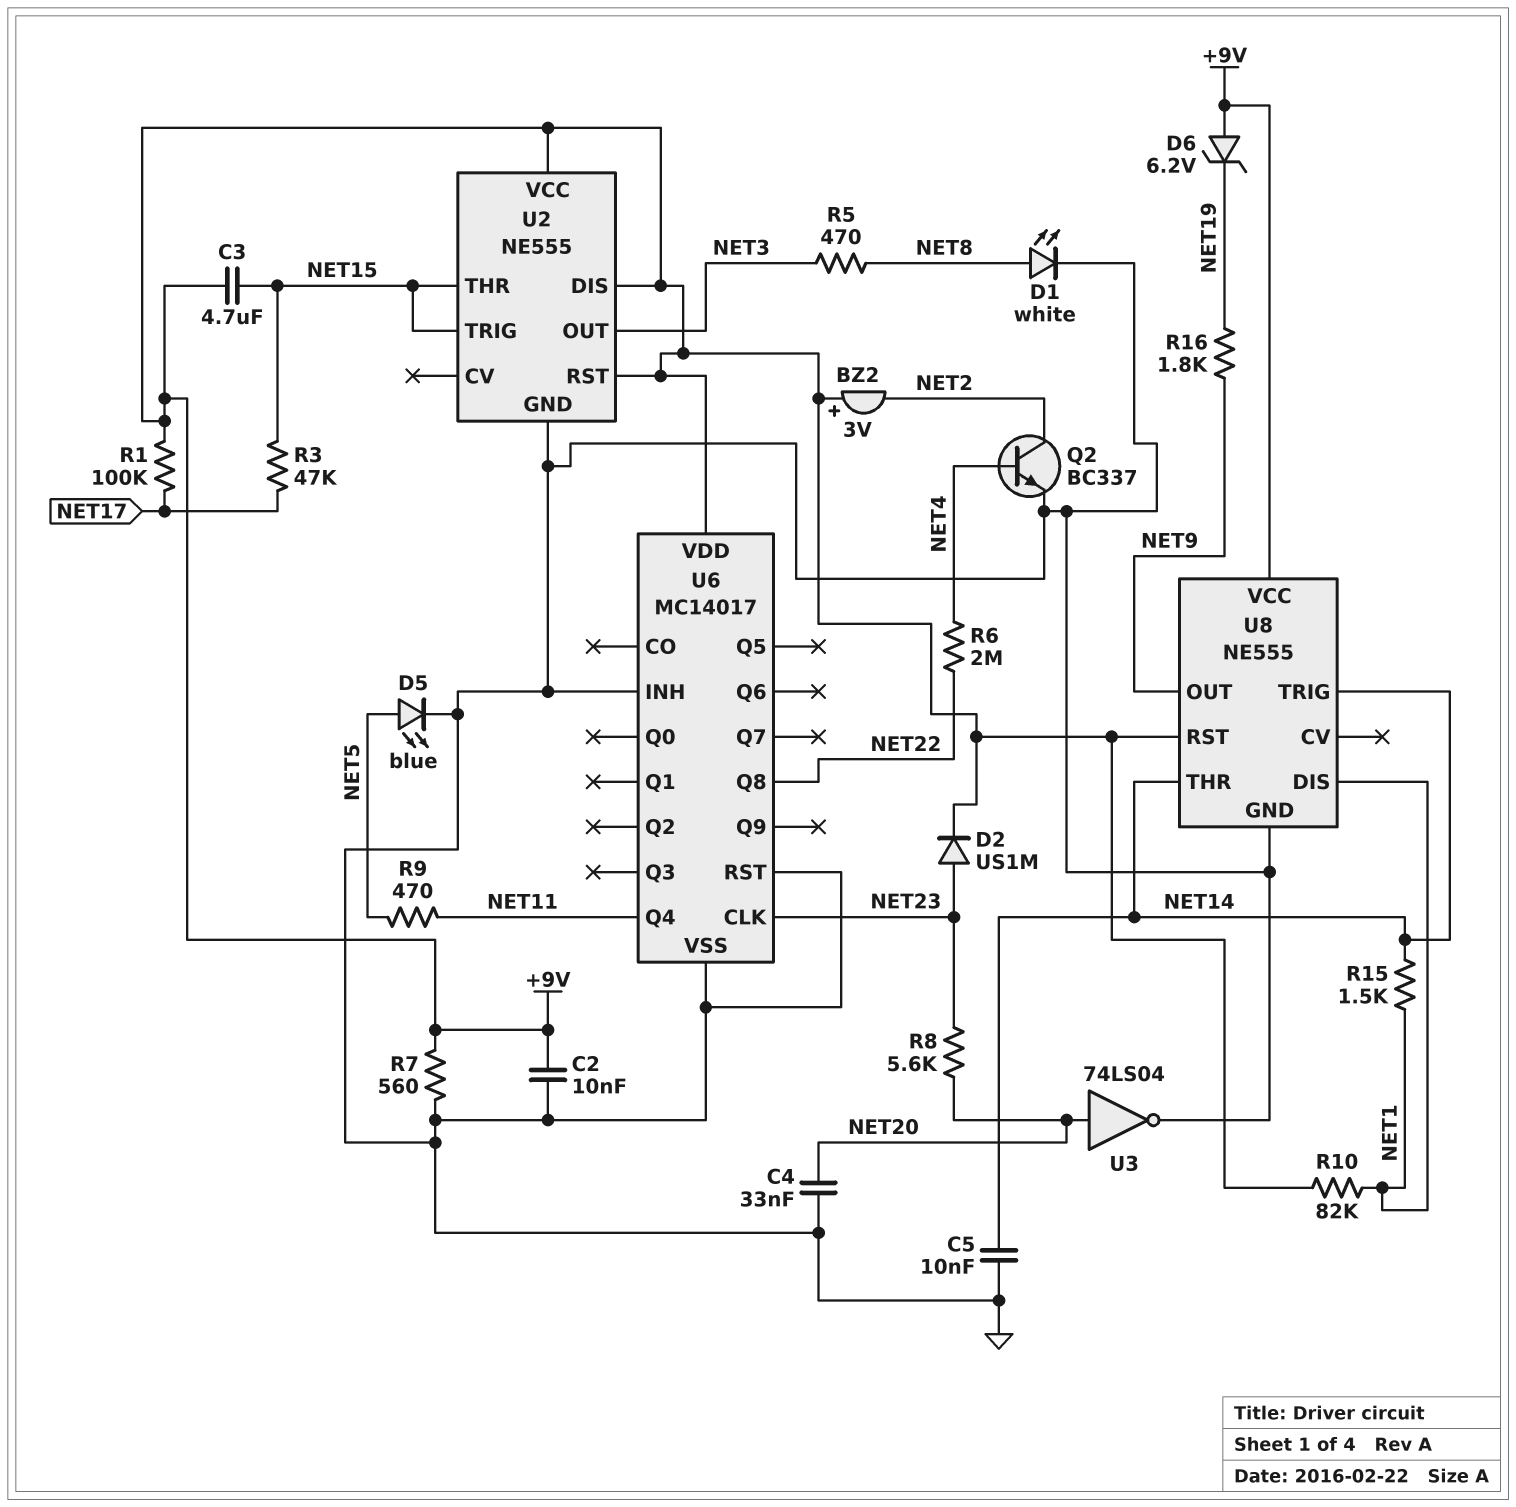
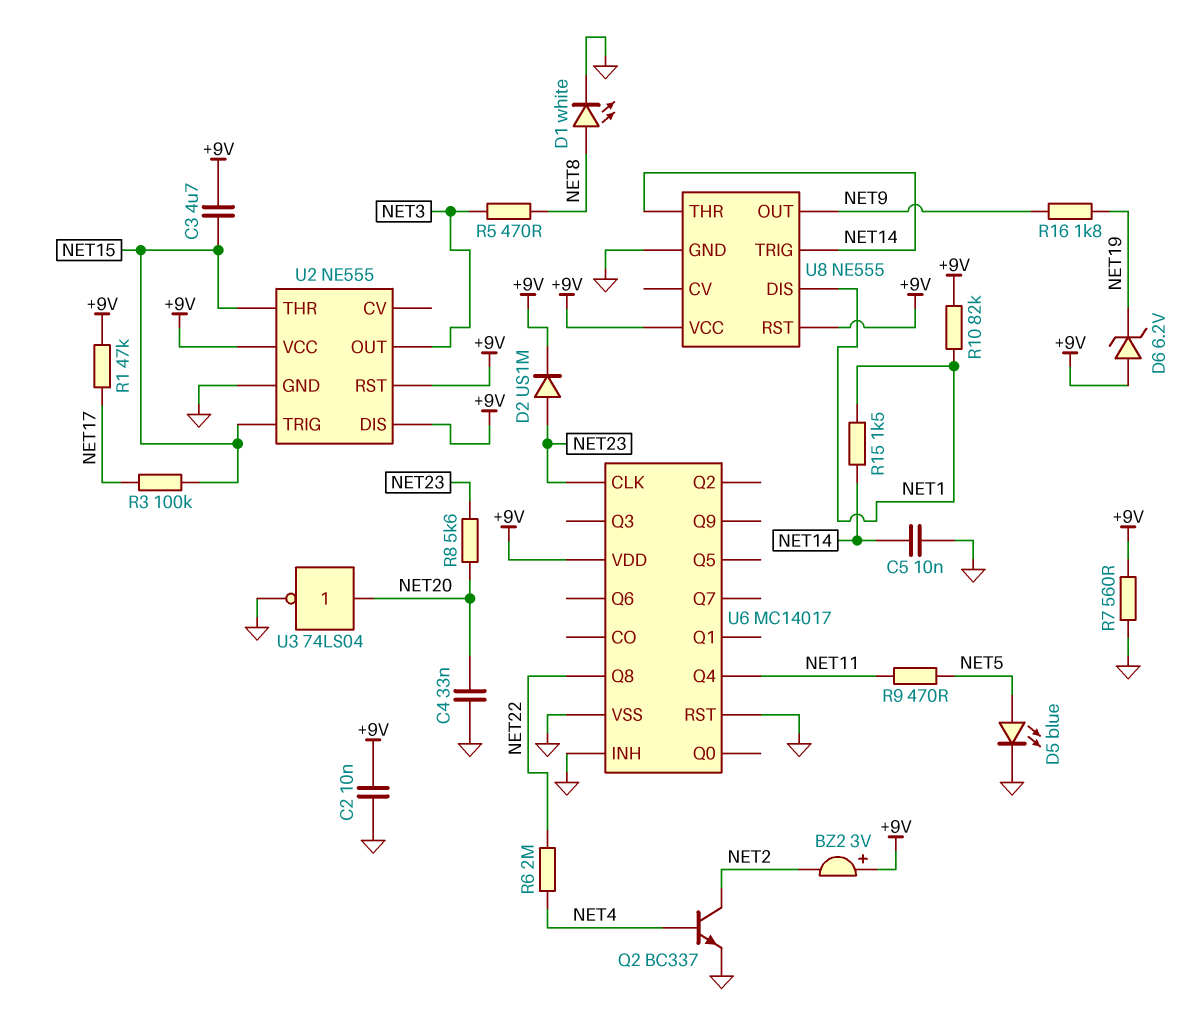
R1: 100k (+9V, NET17) -> 47k (+9V, NET17)
R3: 47k (NET15, NET17) -> 100k (NET15, NET17)

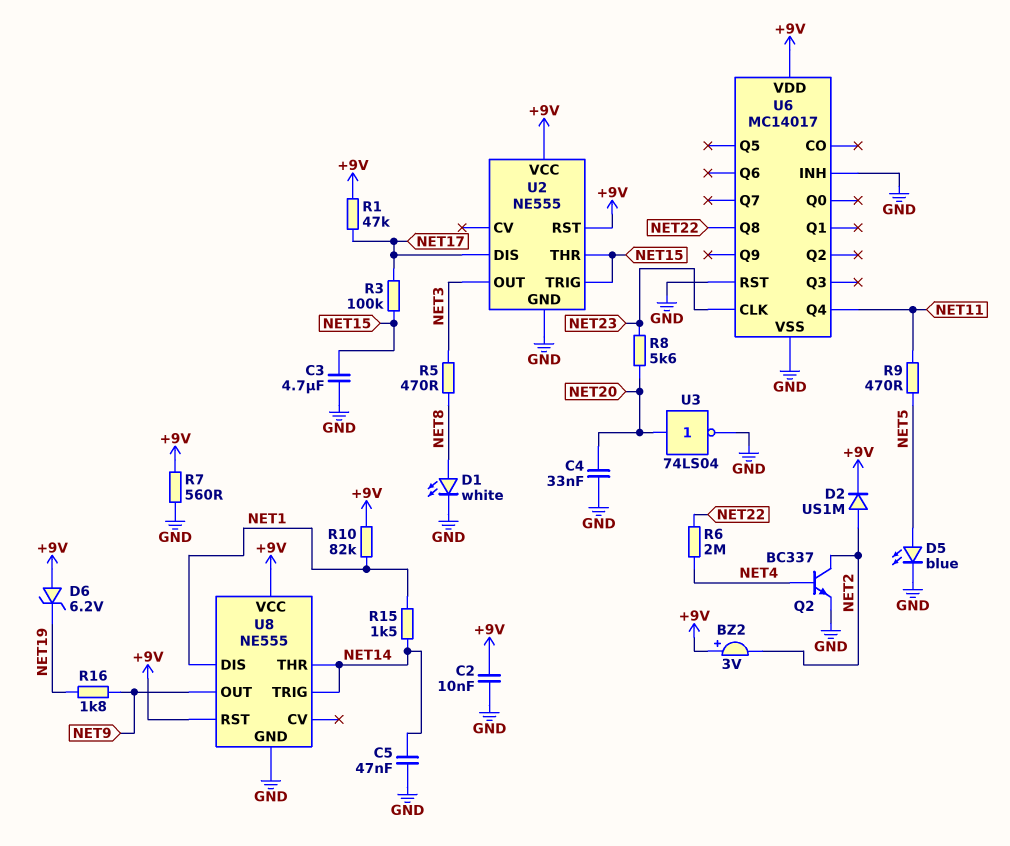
C3: 4.7uF (+9V, NET15) -> 4.7uF (GND, NET15)
C5: 10nF (GND, NET14) -> 47nF (GND, NET14)
D2: diode US1M (A NET23, K +9V) -> diode US1M (A NET2, K +9V)
U2 pin DIS: +9V -> NET17

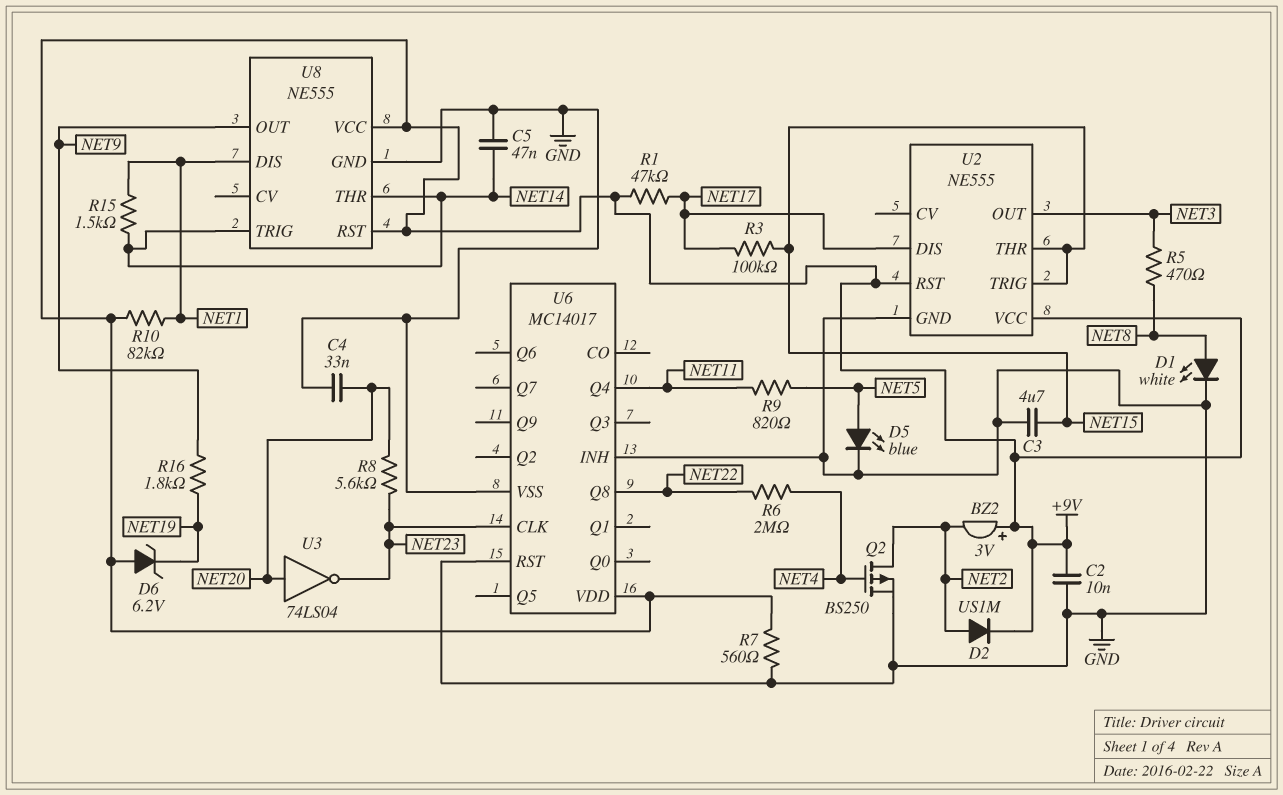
Q2: NPN BC337 (B NET4, C NET2, E GND) -> PMOS BS250 (G NET4, D NET2, S GND)
R9: 470 (NET5, NET11) -> 820 (NET5, NET11)
U3: NOT 74LS04 (in NET20, out GND) -> NOT 74LS04 (in NET20, out NET23)

